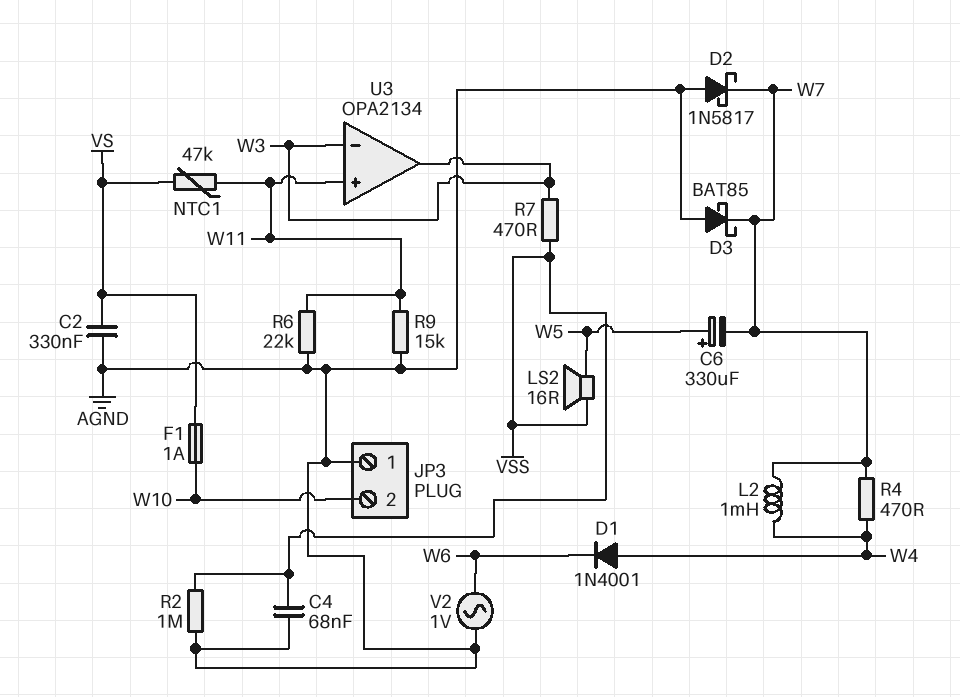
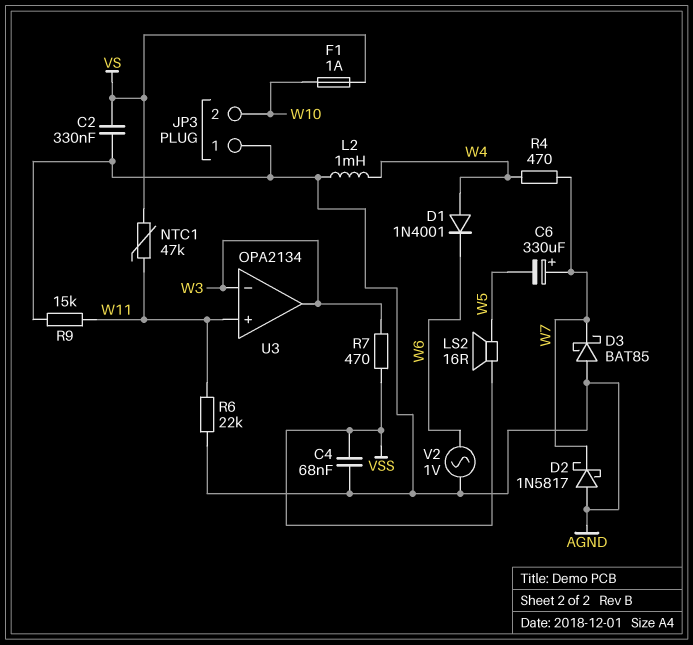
C6: 330uF (plus W5, minus W7) -> 330uF (plus W7, minus W5)
L2: 1mH (W4, W7) -> 1mH (AGND, W4)
R2: 1M (AGND, VSS) -> none

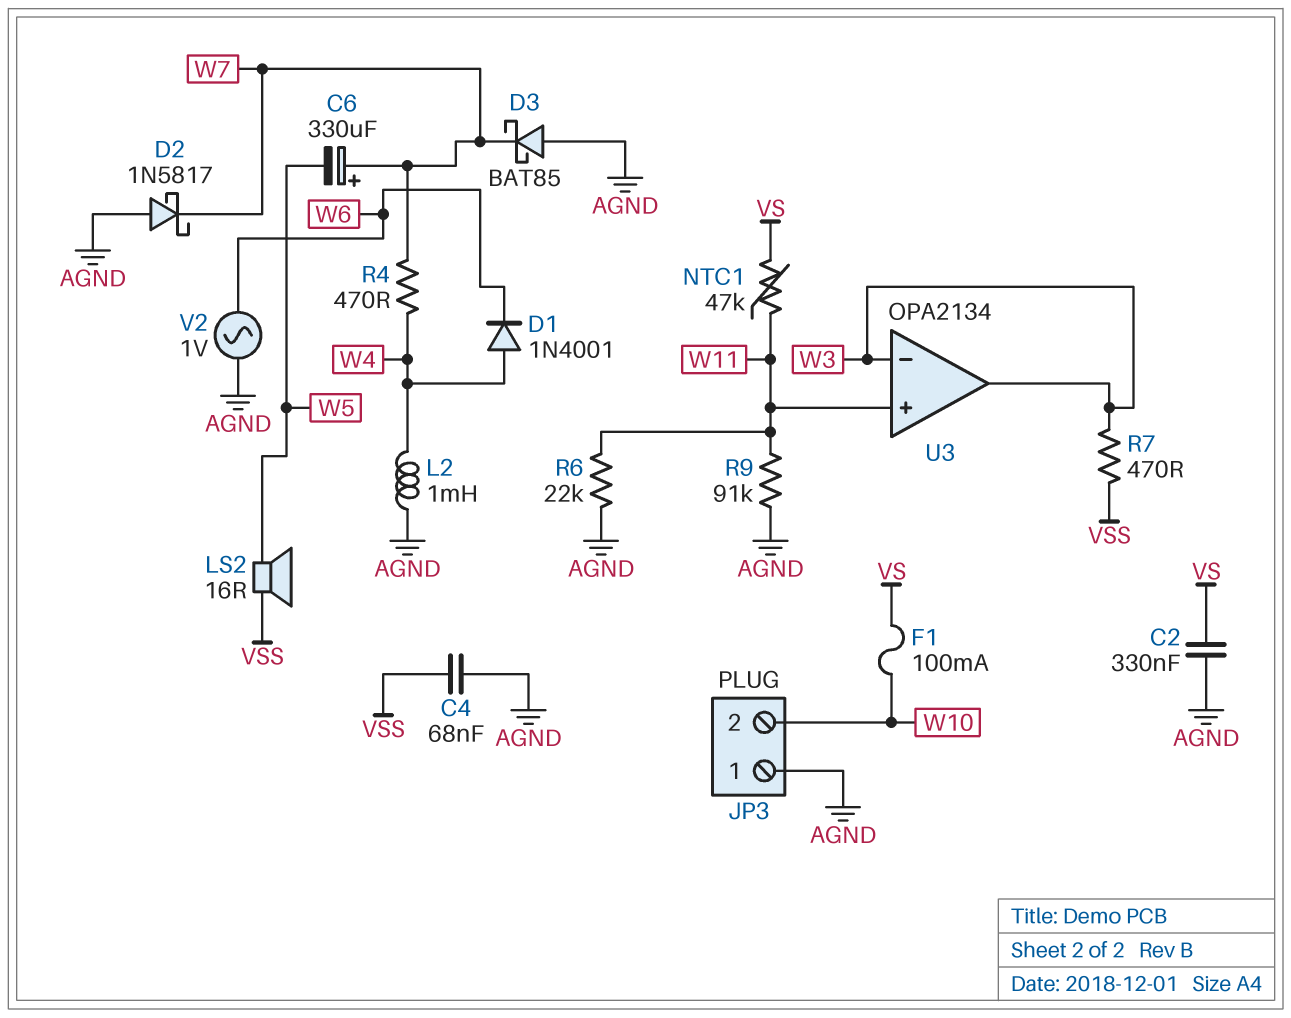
F1: 1A (VS, W10) -> 100mA (VS, W10)
R9: 15k (AGND, W11) -> 91k (AGND, W11)

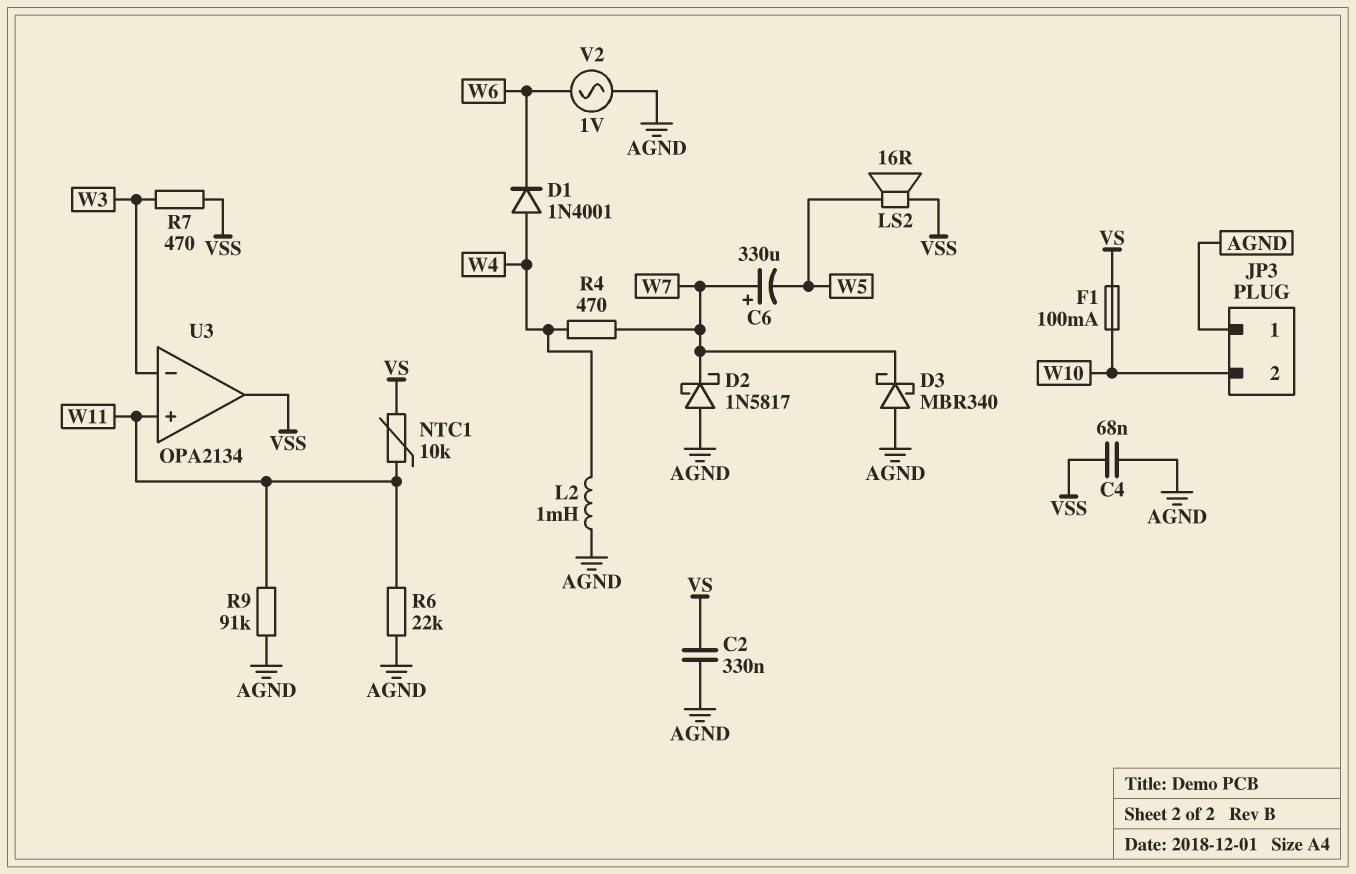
D3: schottky BAT85 (A AGND, K W7) -> schottky MBR340 (A AGND, K W7)
NTC1: 47k (VS, W11) -> 10k (VS, W11)
U3 pin out: W3 -> VSS

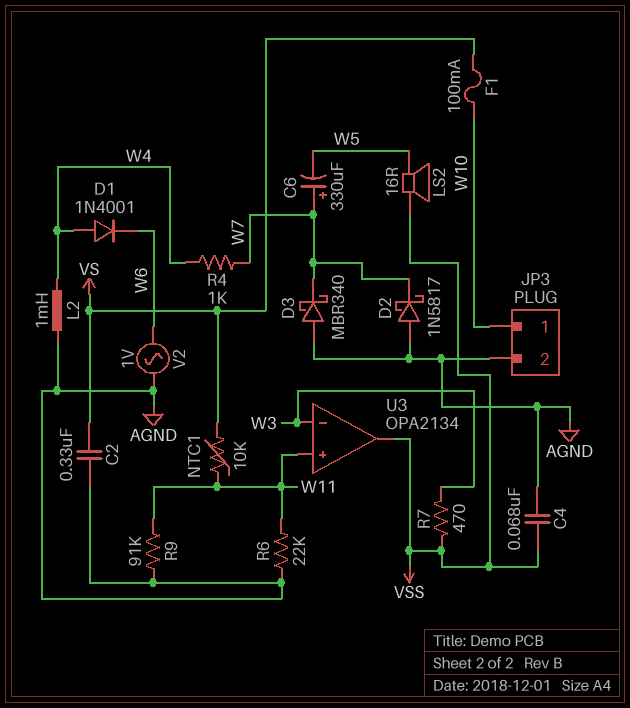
JP3 pin 1: AGND -> W10
JP3 pin 2: W10 -> AGND
R4: 470 (W4, W7) -> 1k (W4, W7)

